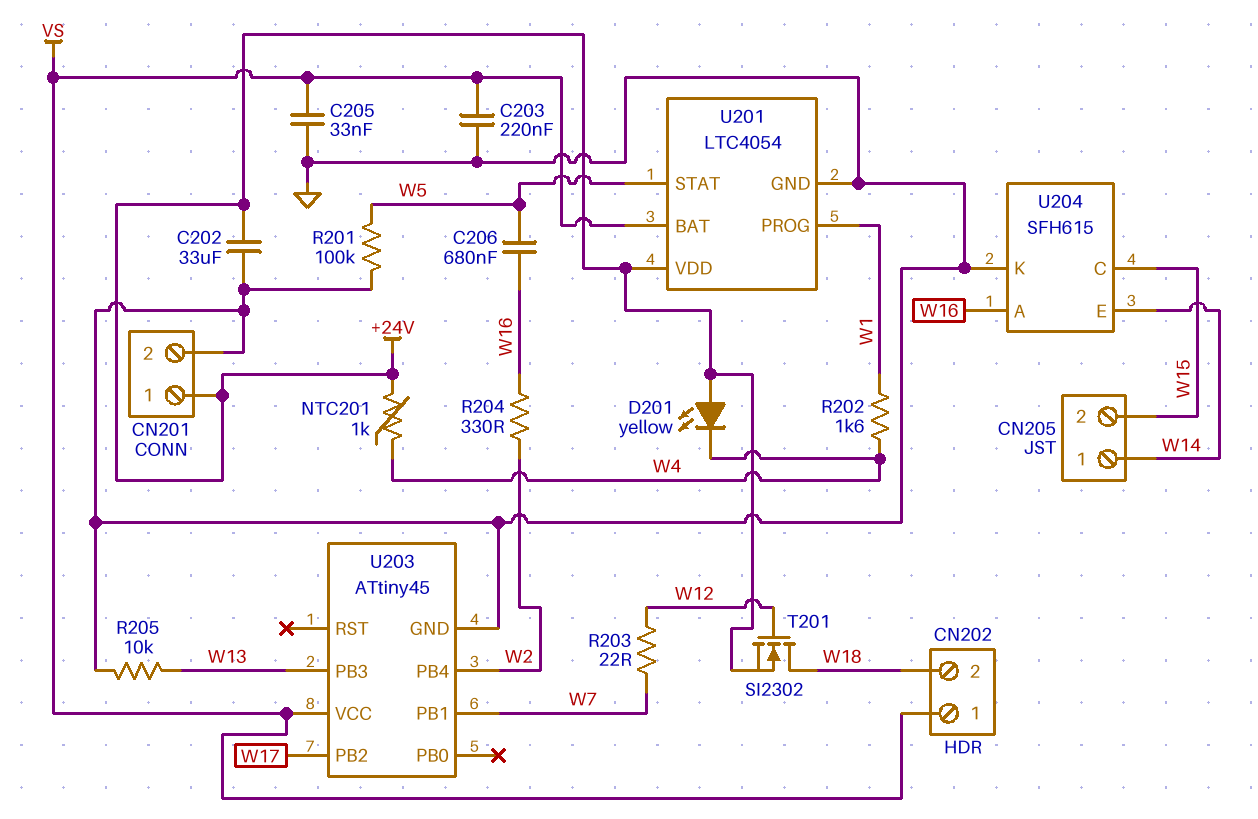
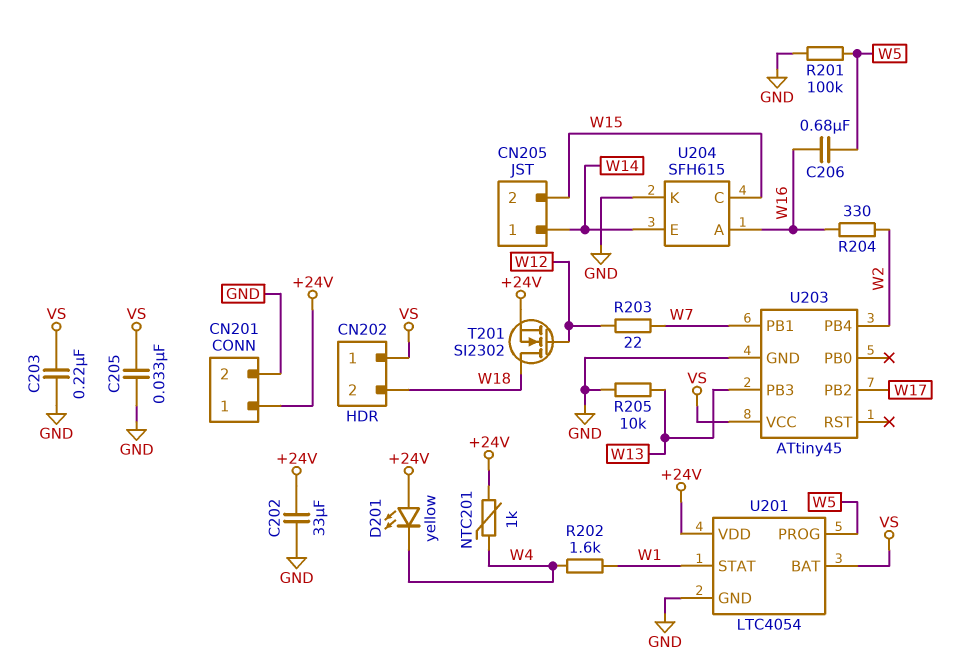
U201 pin PROG: W1 -> W5
U201 pin STAT: W5 -> W1

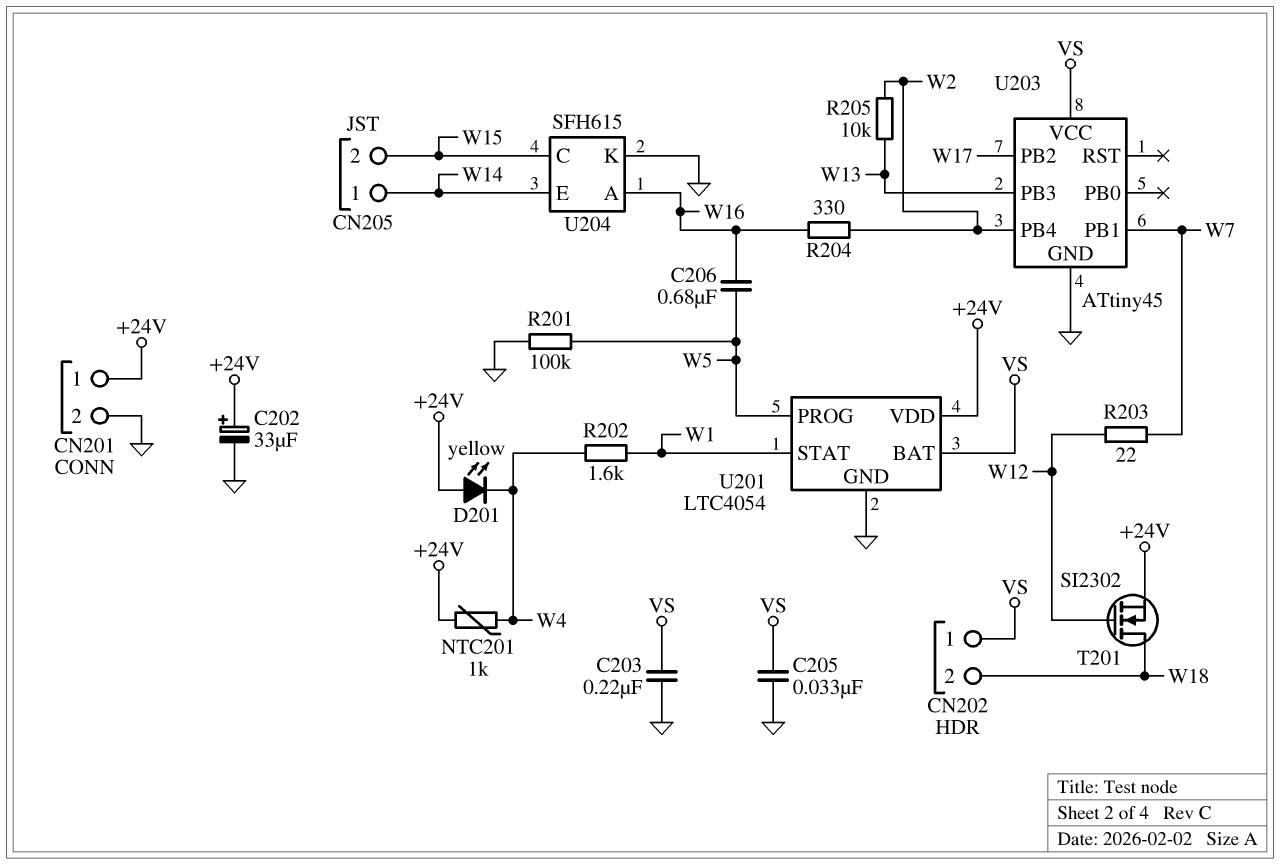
C202: 33uF (+24V, GND) -> 33uF (plus +24V, minus GND)
R205: 10k (GND, W13) -> 10k (W2, W13)

